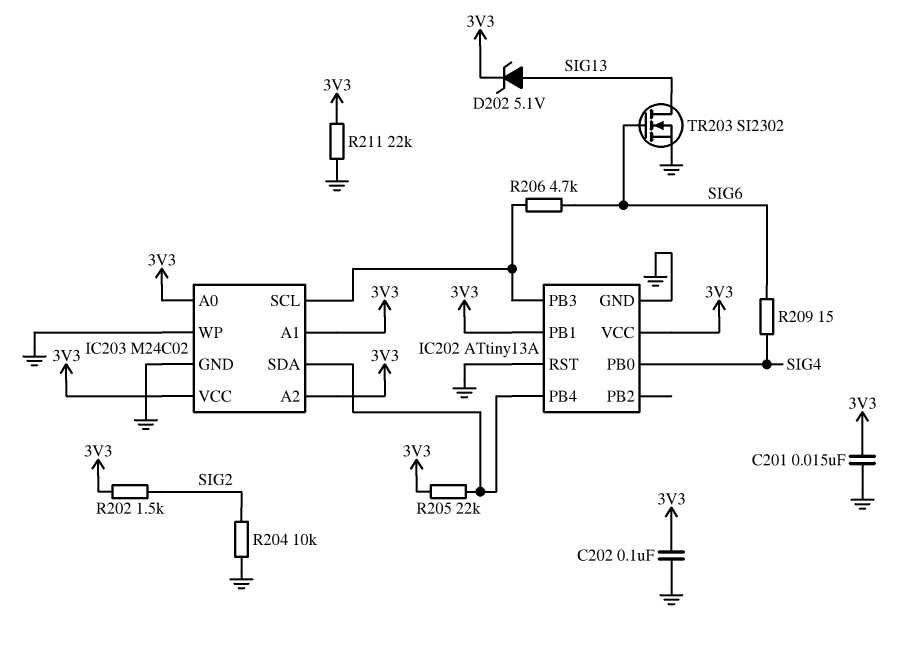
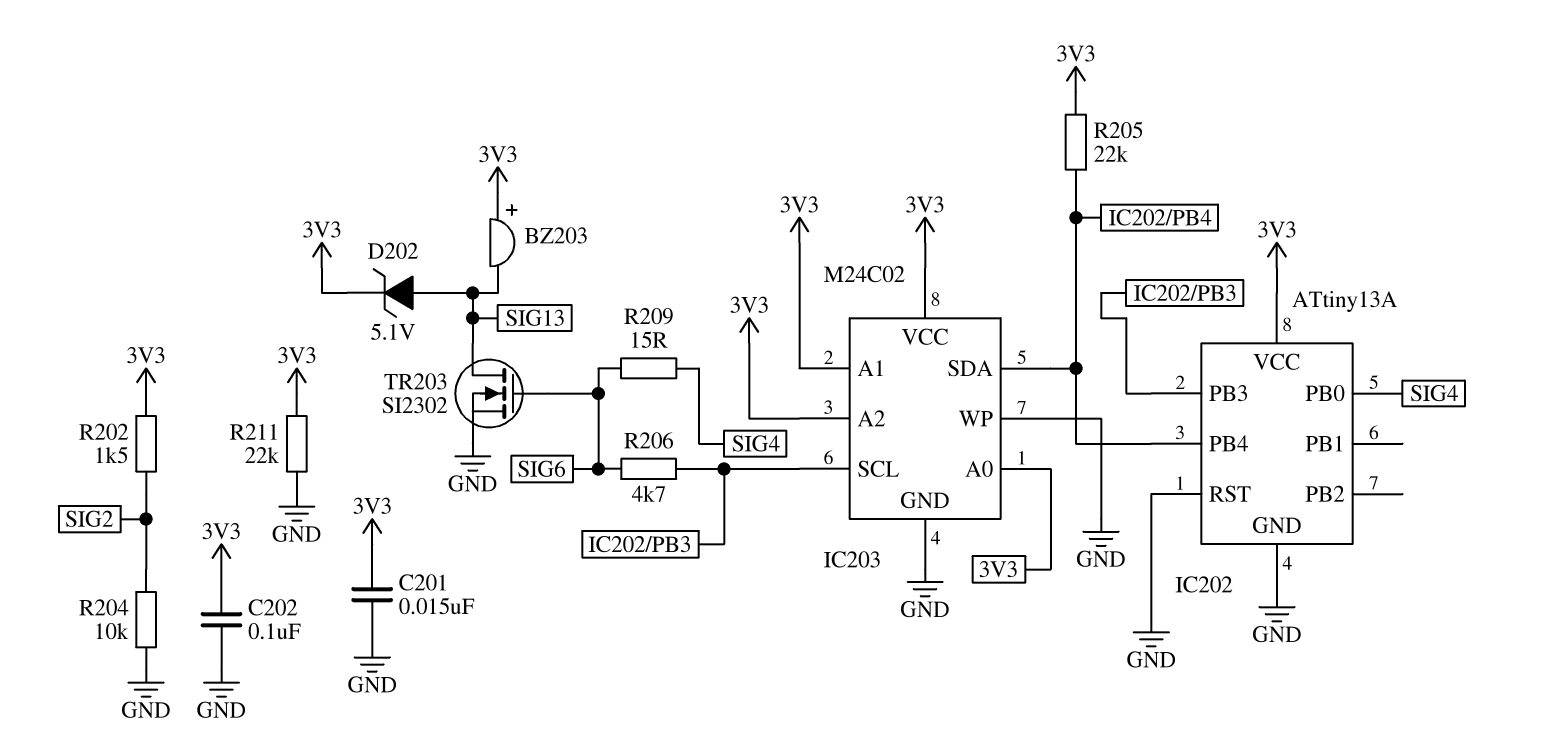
BZ203: none -> buzzer (plus 3V3, minus SIG13)
IC202 pin PB1: 3V3 -> none

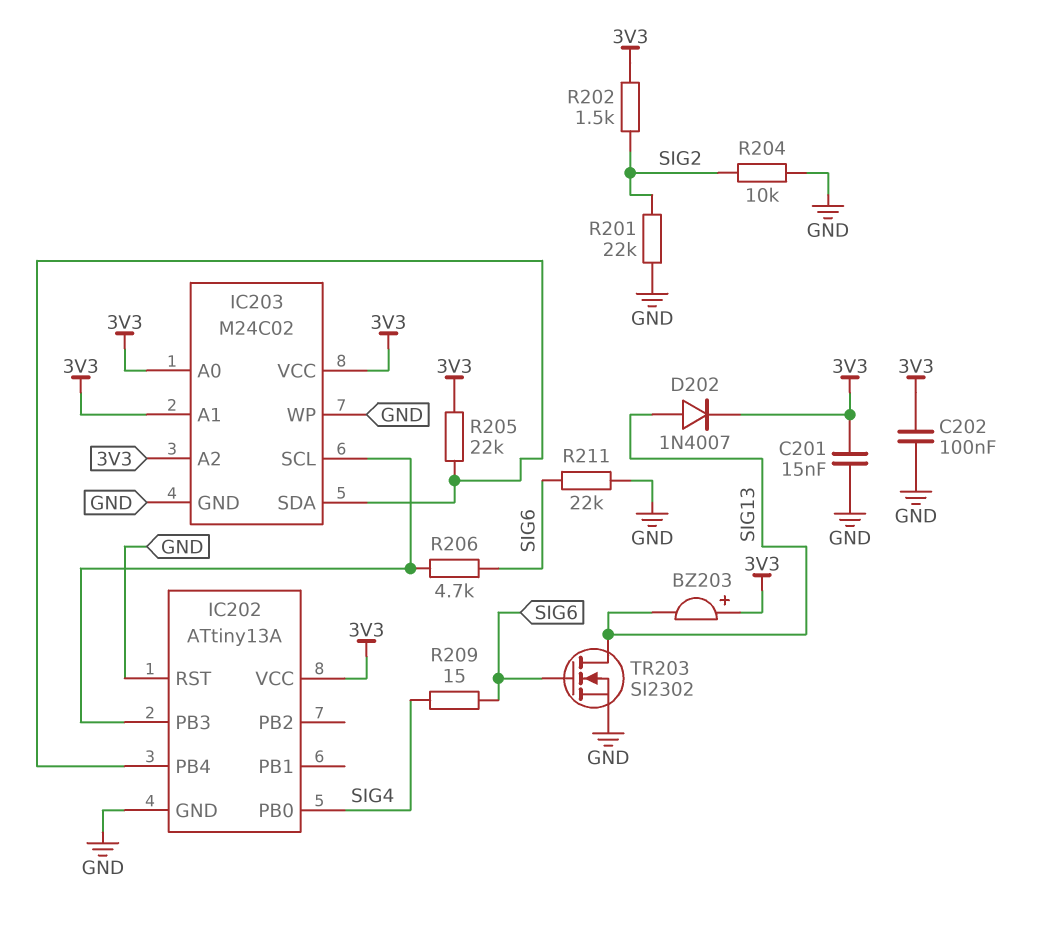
D202: zener 5.1V (A SIG13, K 3V3) -> diode 1N4007 (A SIG13, K 3V3)
R201: none -> 22k (GND, SIG2)
R211: 22k (3V3, GND) -> 22k (GND, SIG6)

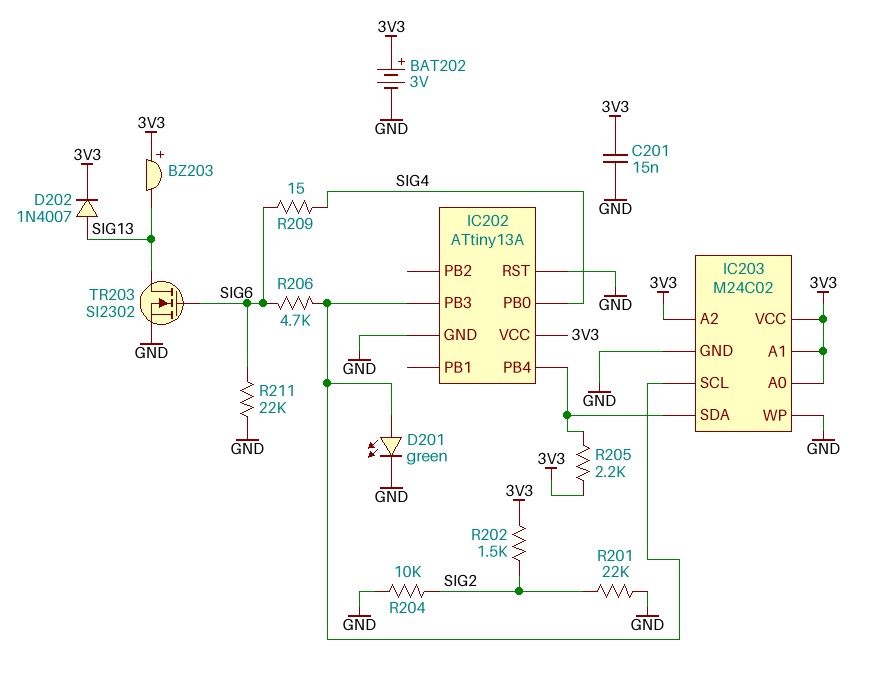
BAT202: none -> 3V (plus 3V3, minus GND)
C202: 100nF (3V3, GND) -> none
D201: none -> LED green (A IC202/PB3, K GND)
R205: 22k (3V3, IC202/PB4) -> 2.2k (3V3, IC202/PB4)

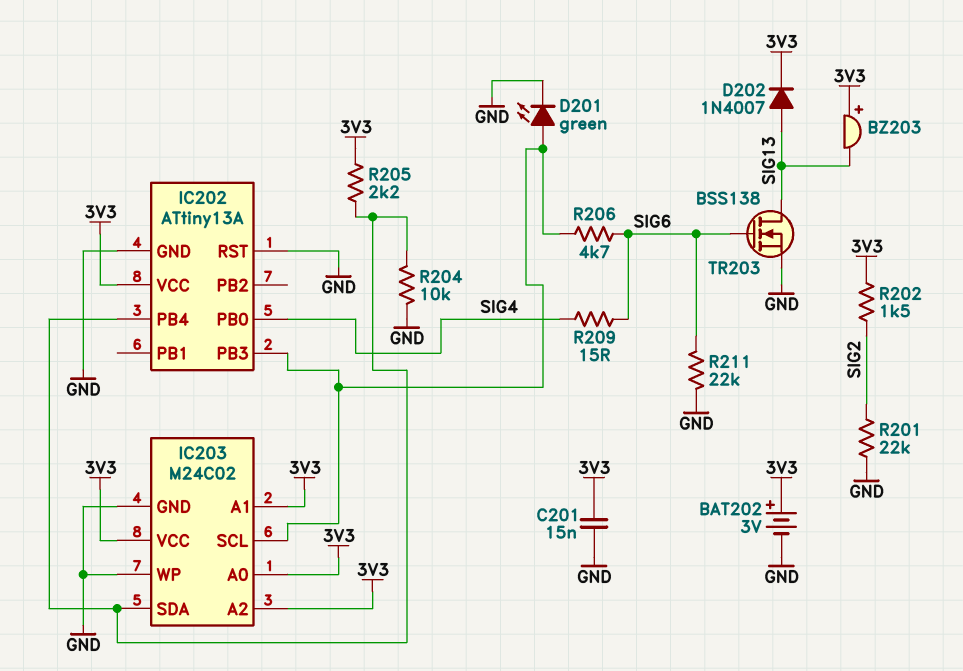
R204: 10k (GND, SIG2) -> 10k (GND, IC202/PB4)
TR203: NMOS SI2302 (G SIG6, D SIG13, S GND) -> NMOS BSS138 (G SIG6, D SIG13, S GND)

